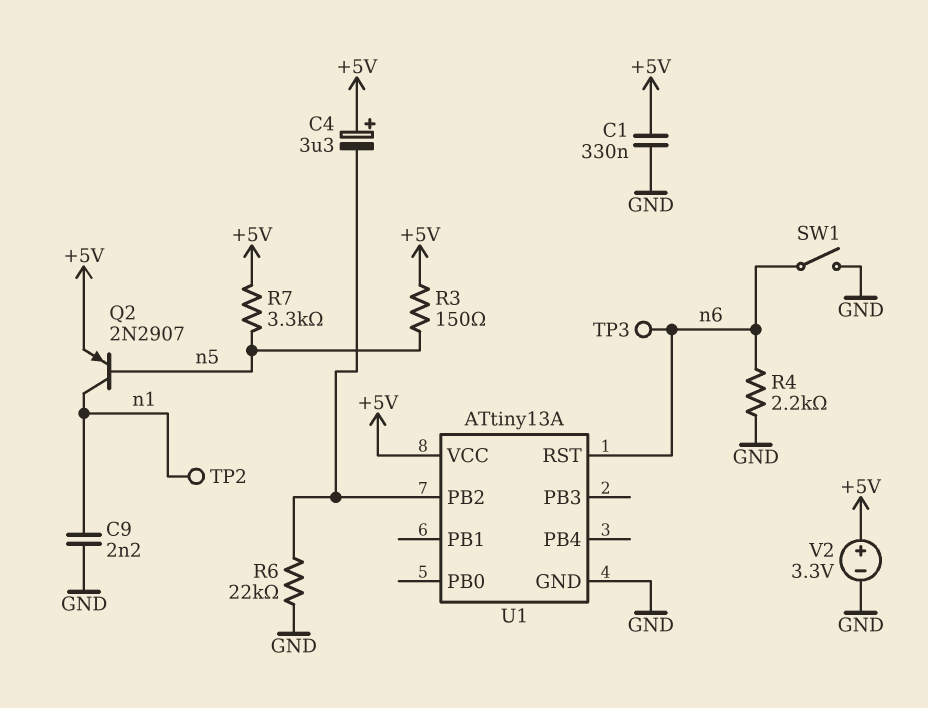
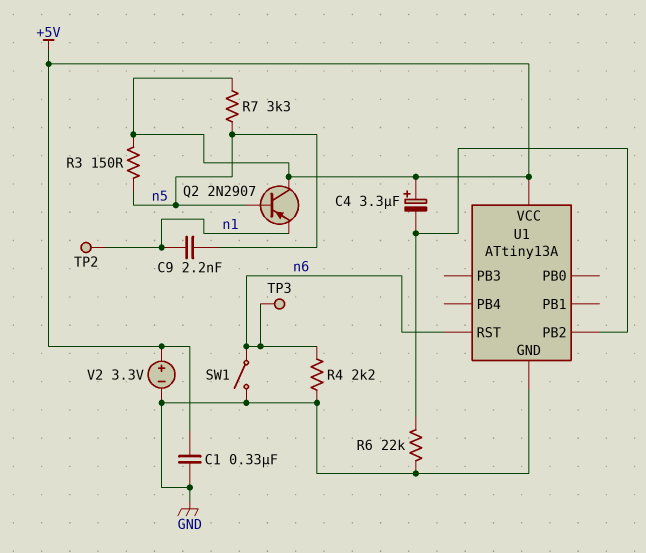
C9: 2.2nF (GND, n1) -> 2.2nF (n1, n5)
Q2: PNP 2N2907 (B n5, C n1, E +5V) -> PNP 2N2907 (B n5, C +5V, E n1)

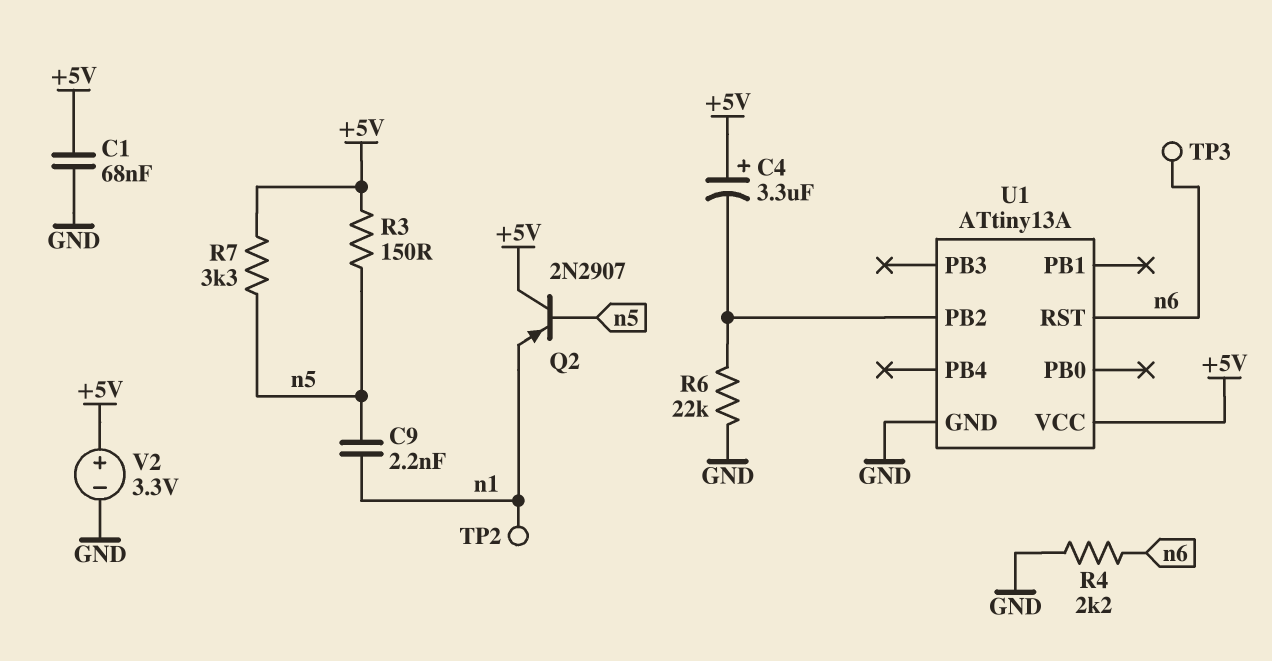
C1: 330nF (+5V, GND) -> 68nF (+5V, GND)
SW1: switch (GND, n6) -> none

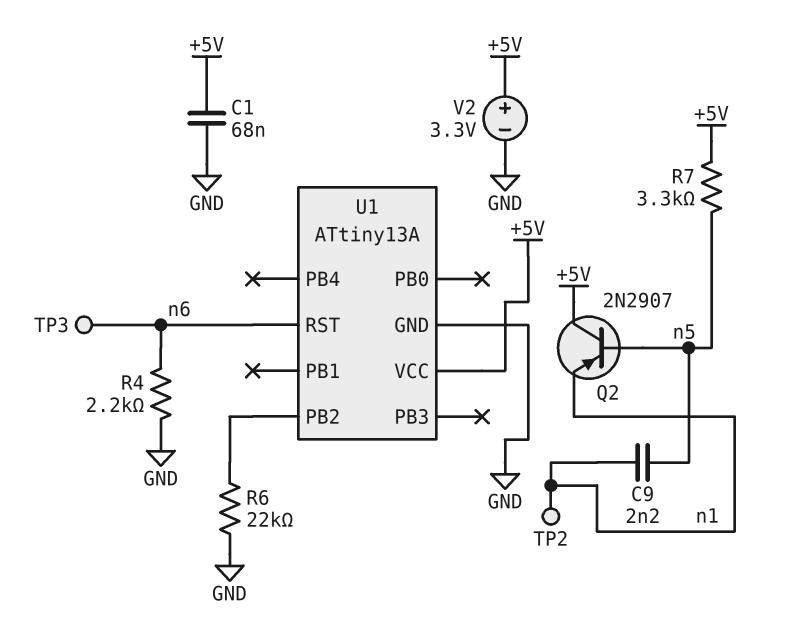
C4: 3.3uF (plus +5V, minus U1/PB2) -> none
R3: 150 (+5V, n5) -> none

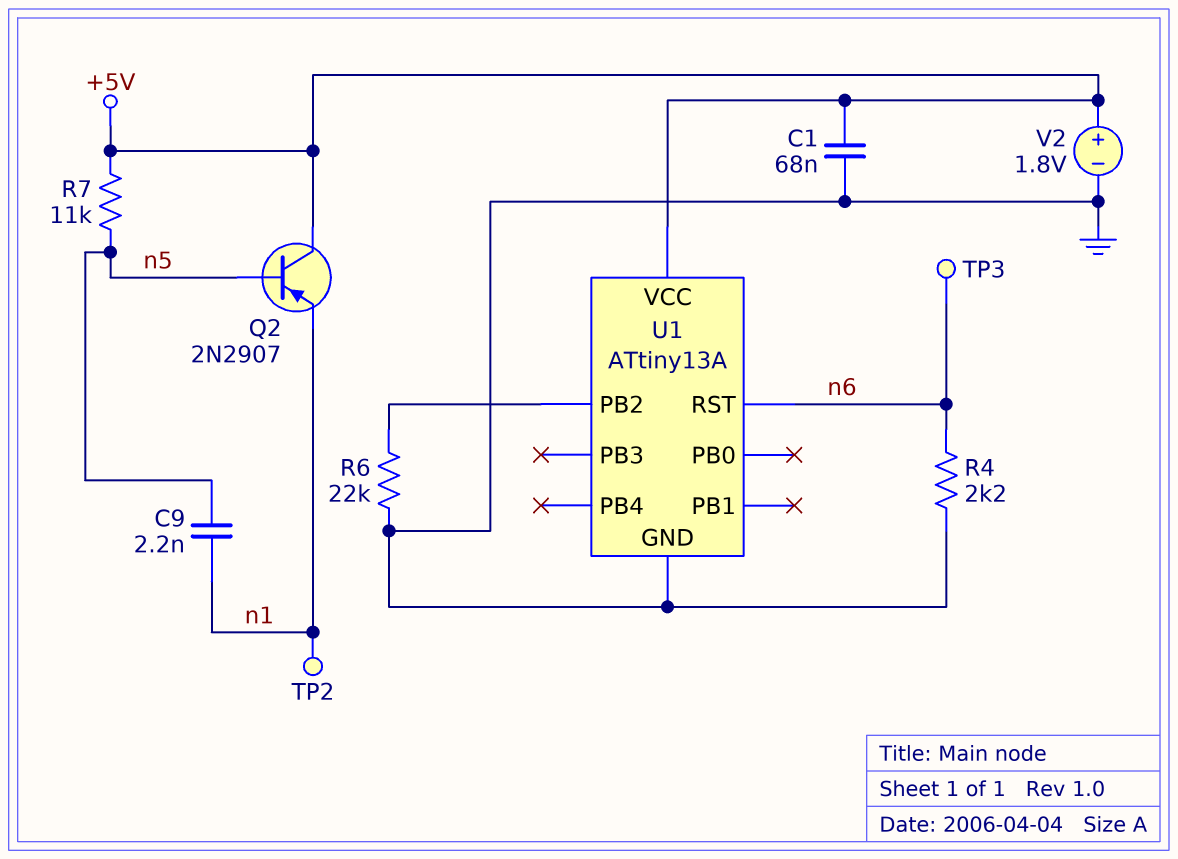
R7: 3.3k (+5V, n5) -> 11k (+5V, n5)
V2: 3.3V (plus +5V, minus GND) -> 1.8V (plus +5V, minus GND)

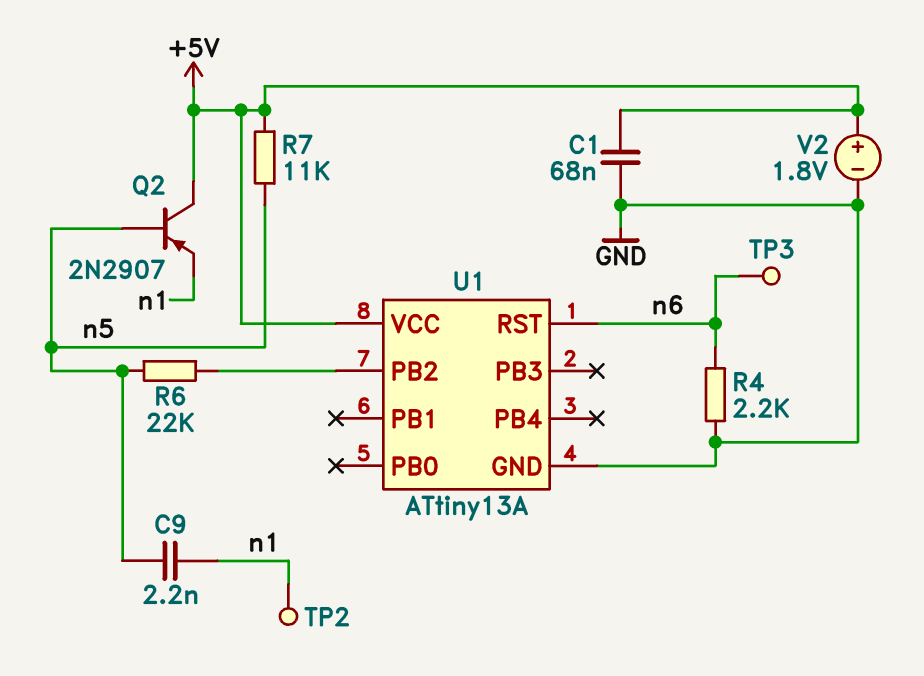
R6: 22k (GND, U1/PB2) -> 22k (U1/PB2, n5)

